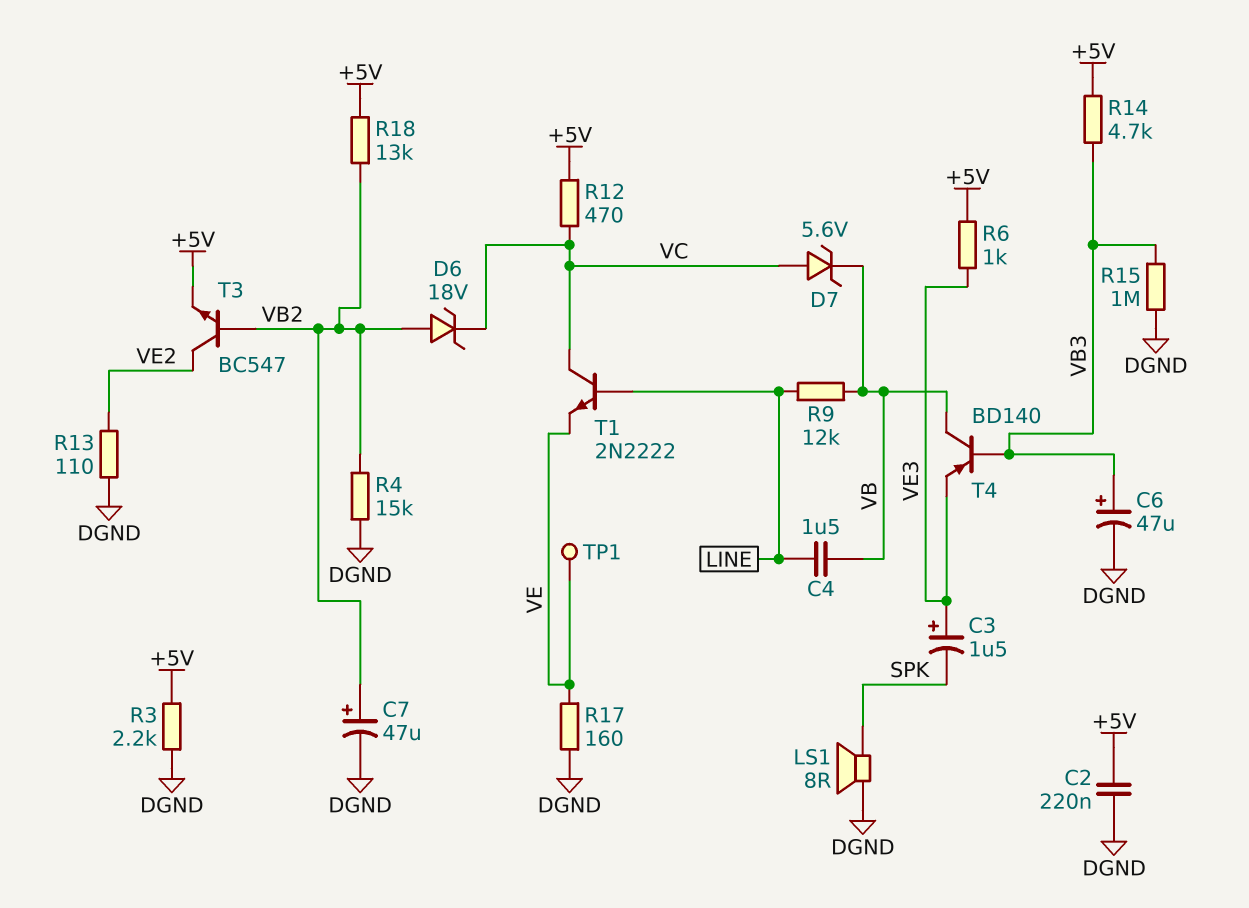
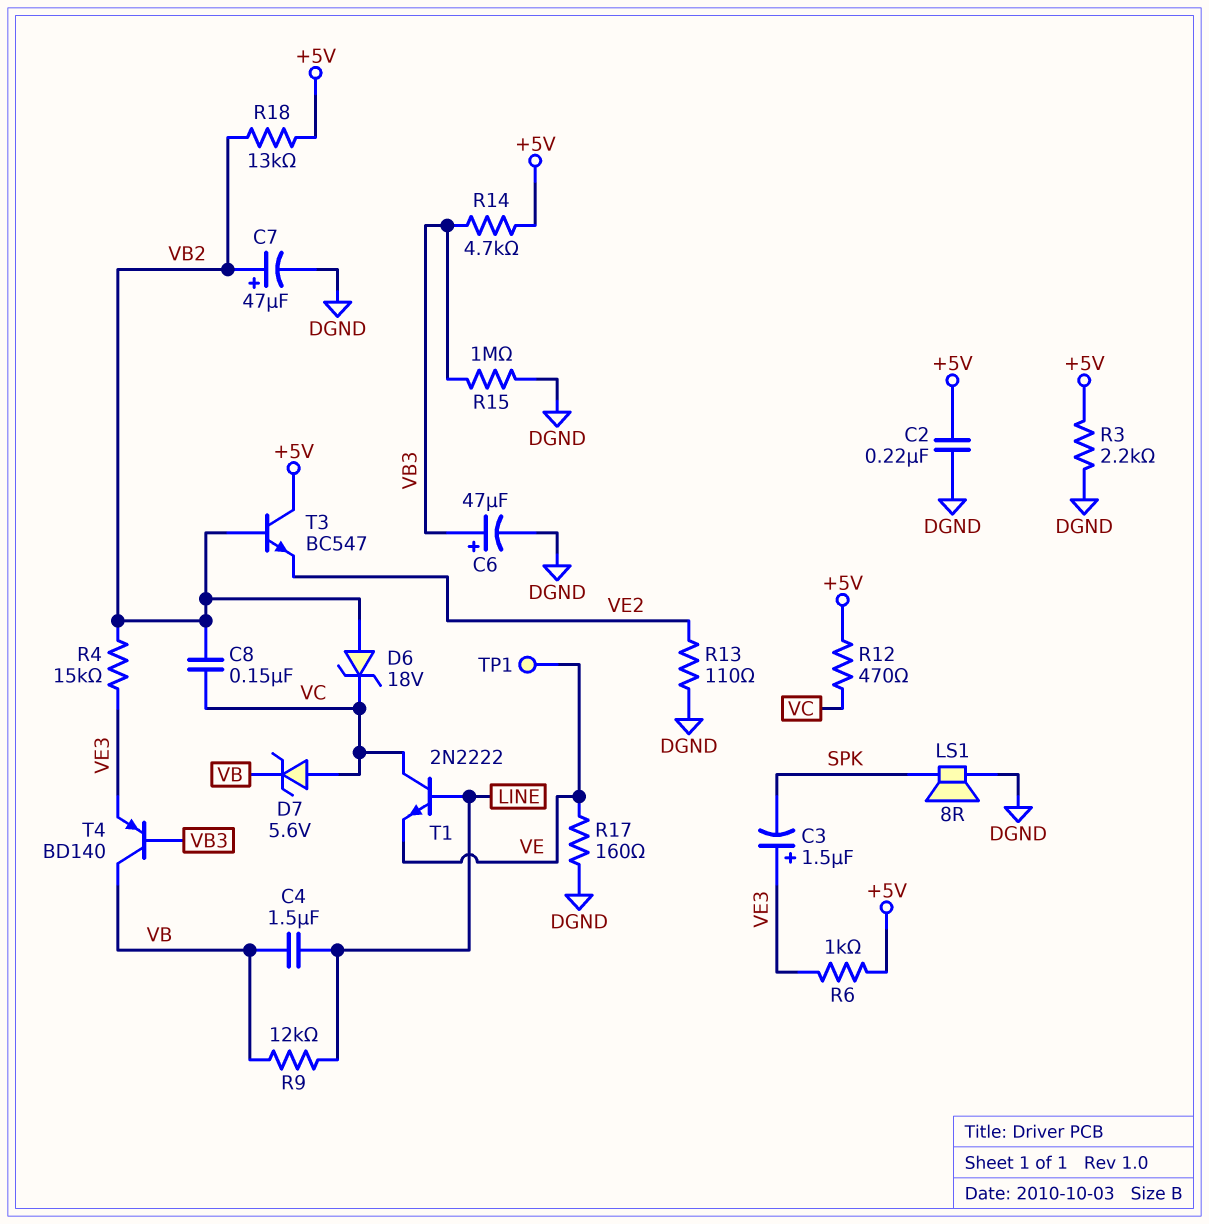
C8: none -> 150nF (VB2, VC)
R4: 15k (DGND, VB2) -> 15k (VB2, VE3)
T3: NPN BC547 (B VB2, C VE2, E +5V) -> NPN BC547 (B VB2, C +5V, E VE2)

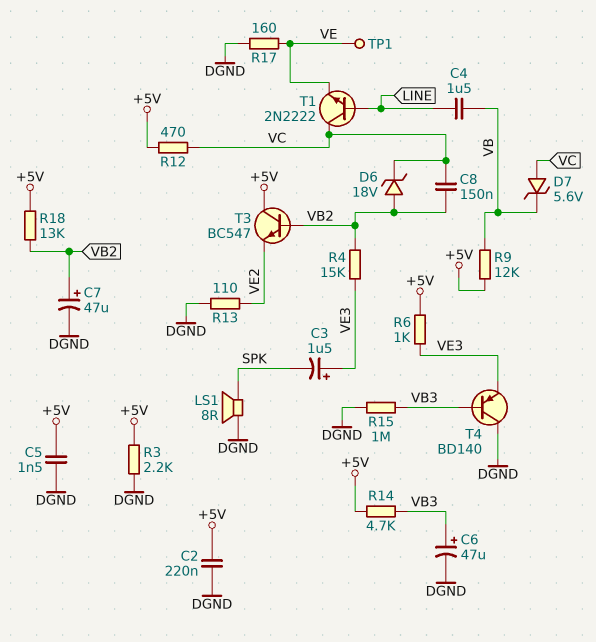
C5: none -> 1.5nF (+5V, DGND)
R9: 12k (LINE, VB) -> 12k (+5V, VB)
T4: PNP BD140 (B VB3, C VB, E VE3) -> PNP BD140 (B VB3, C DGND, E VE3)

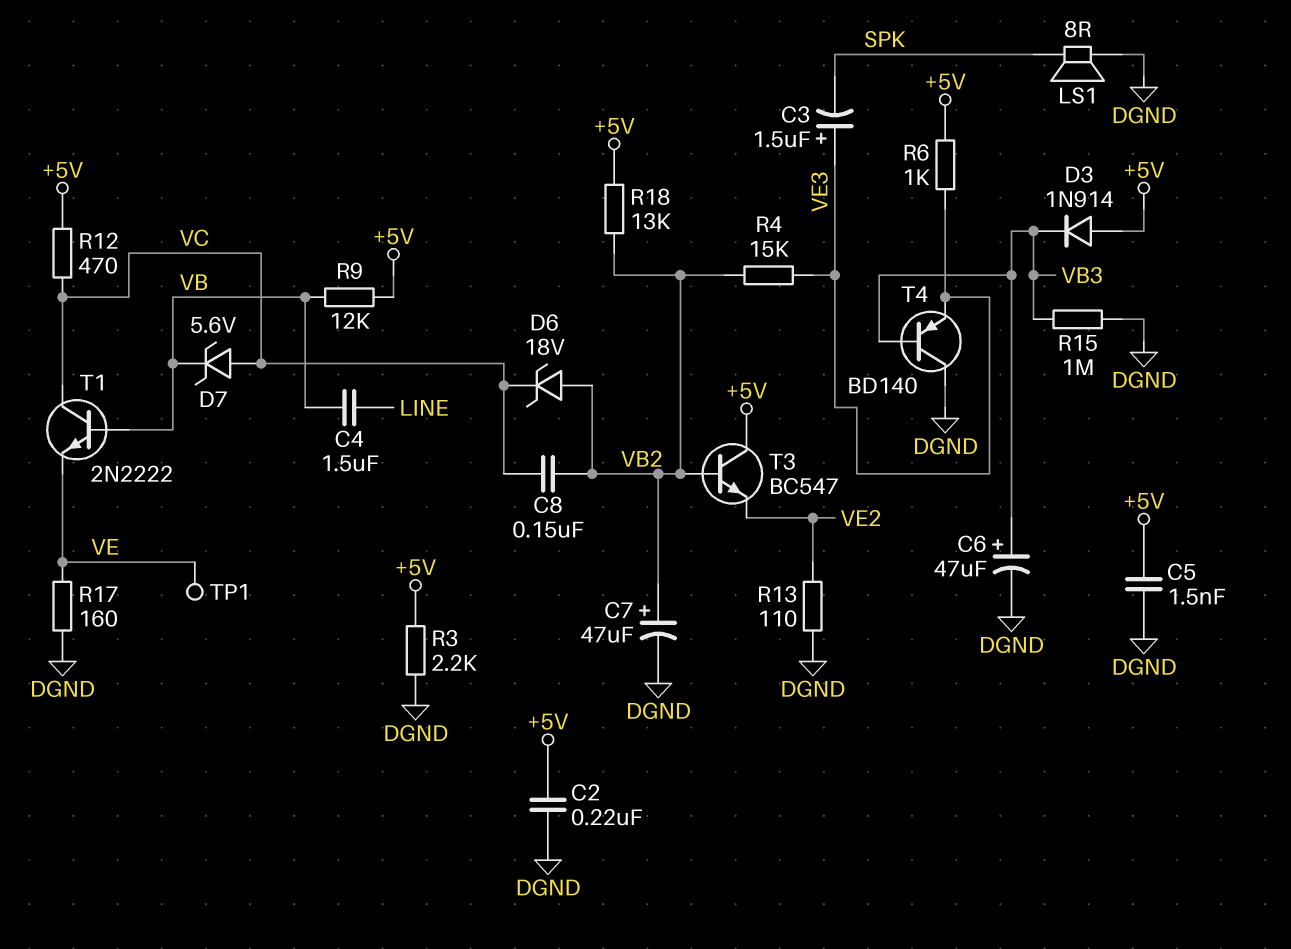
D3: none -> diode 1N914 (A +5V, K VB3)
R14: 4.7k (+5V, VB3) -> none
T1: NPN 2N2222 (B LINE, C VC, E VE) -> NPN 2N2222 (B VB, C VC, E VE)

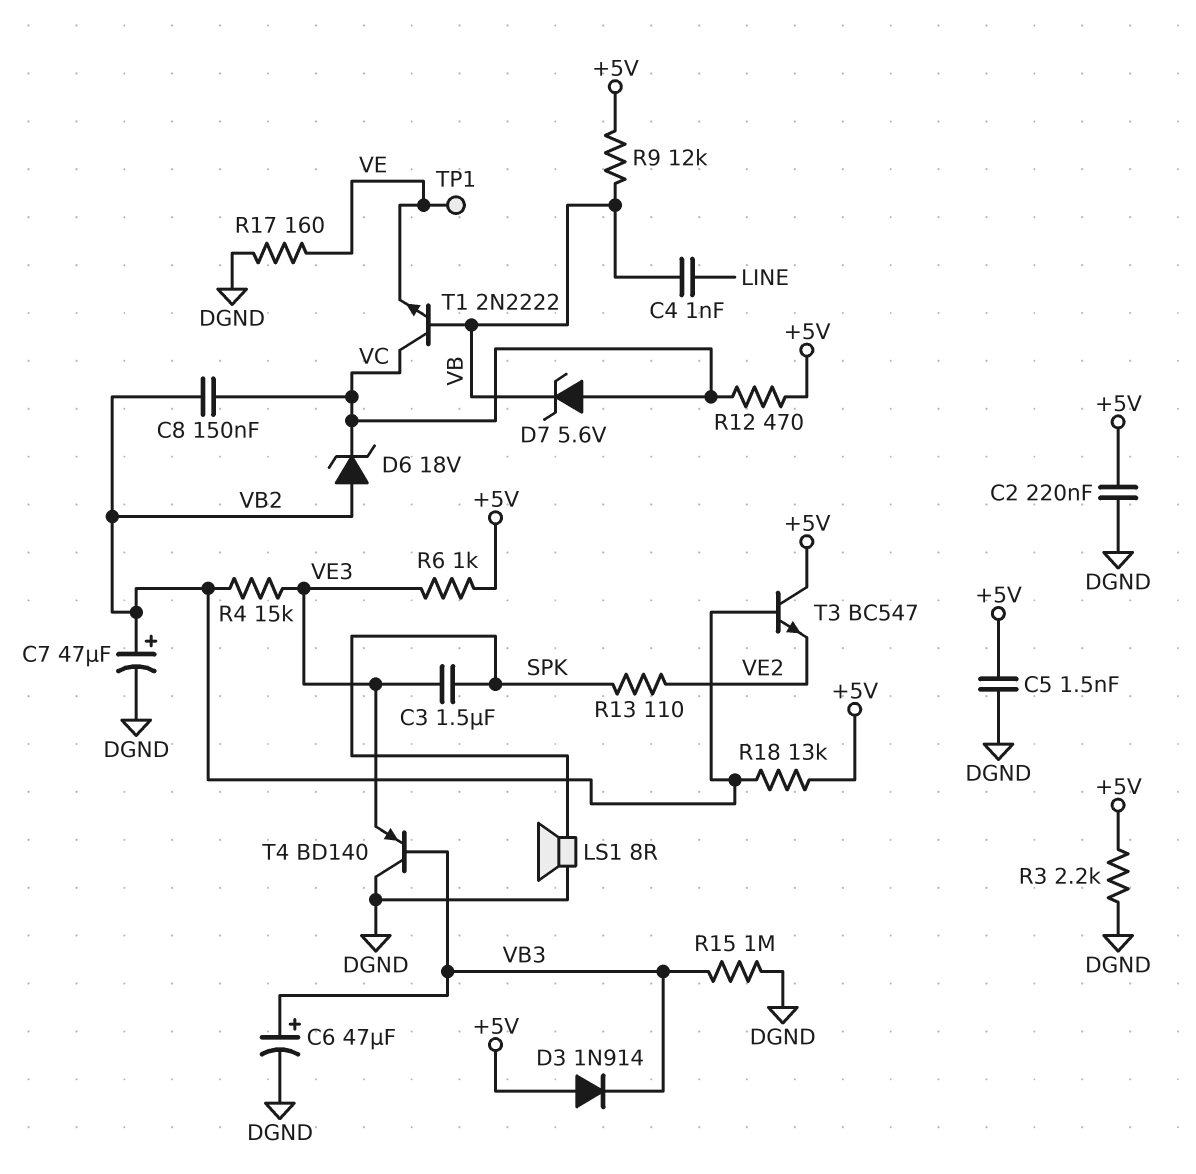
C3: 1.5uF (plus VE3, minus SPK) -> 1.5uF (SPK, VE3)
C4: 1.5uF (LINE, VB) -> 1nF (LINE, VB)
R13: 110 (DGND, VE2) -> 110 (SPK, VE2)

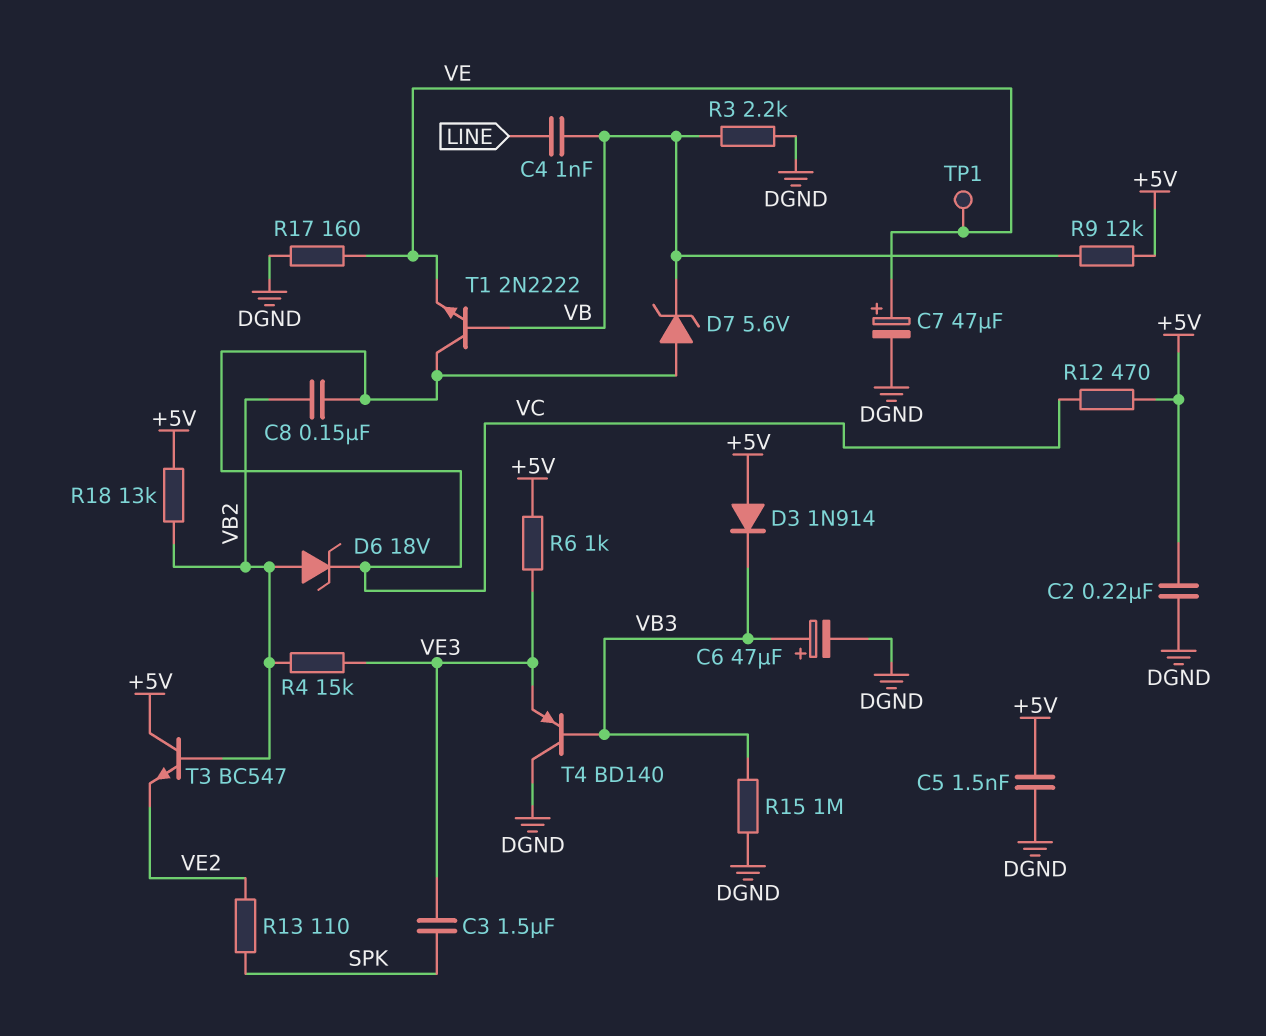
C7: 47uF (plus VB2, minus DGND) -> 47uF (plus VE, minus DGND)
LS1: speaker 8R (DGND, SPK) -> none
R3: 2.2k (+5V, DGND) -> 2.2k (DGND, VB)

